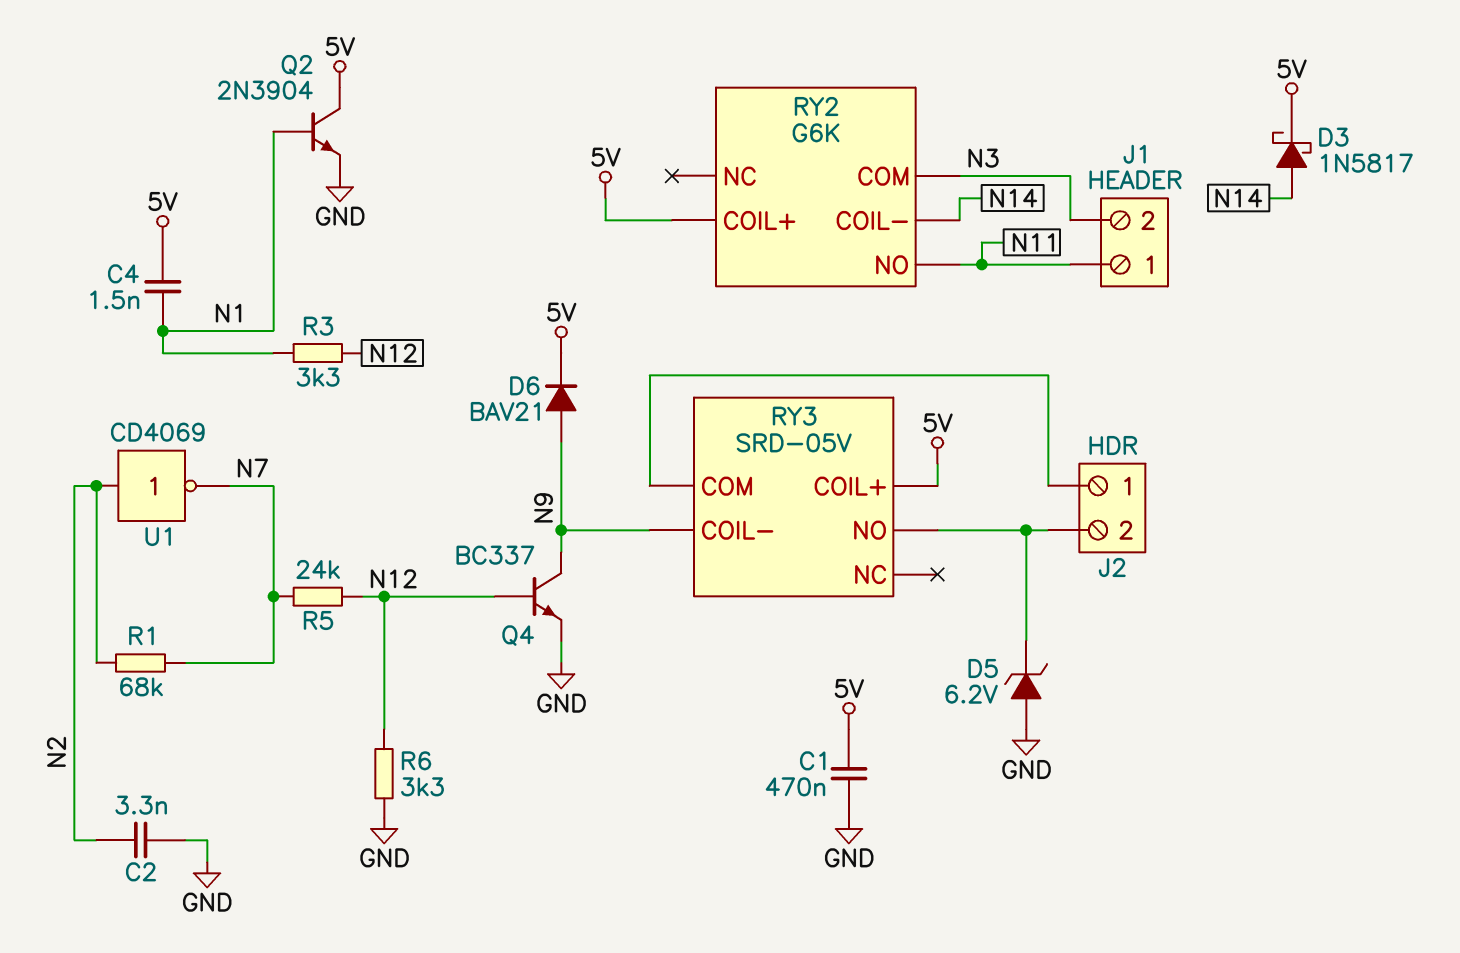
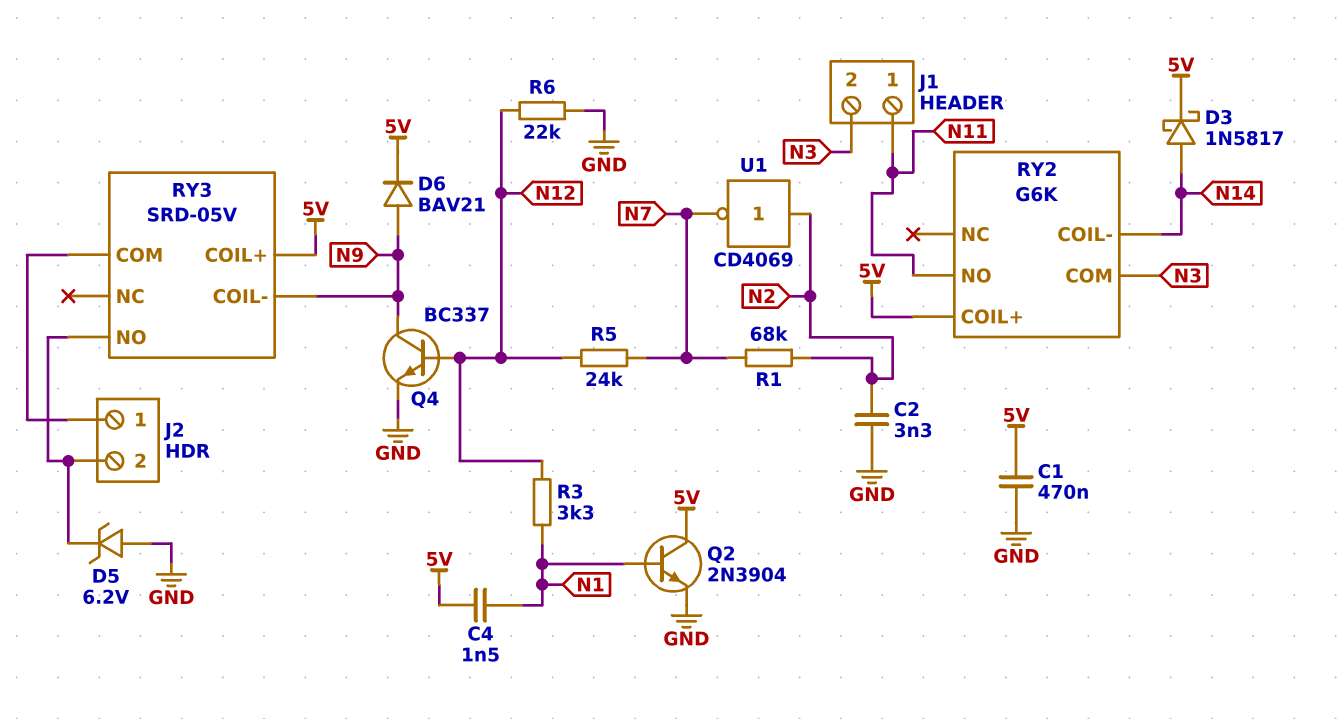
R6: 3.3k (GND, N12) -> 22k (GND, N12)

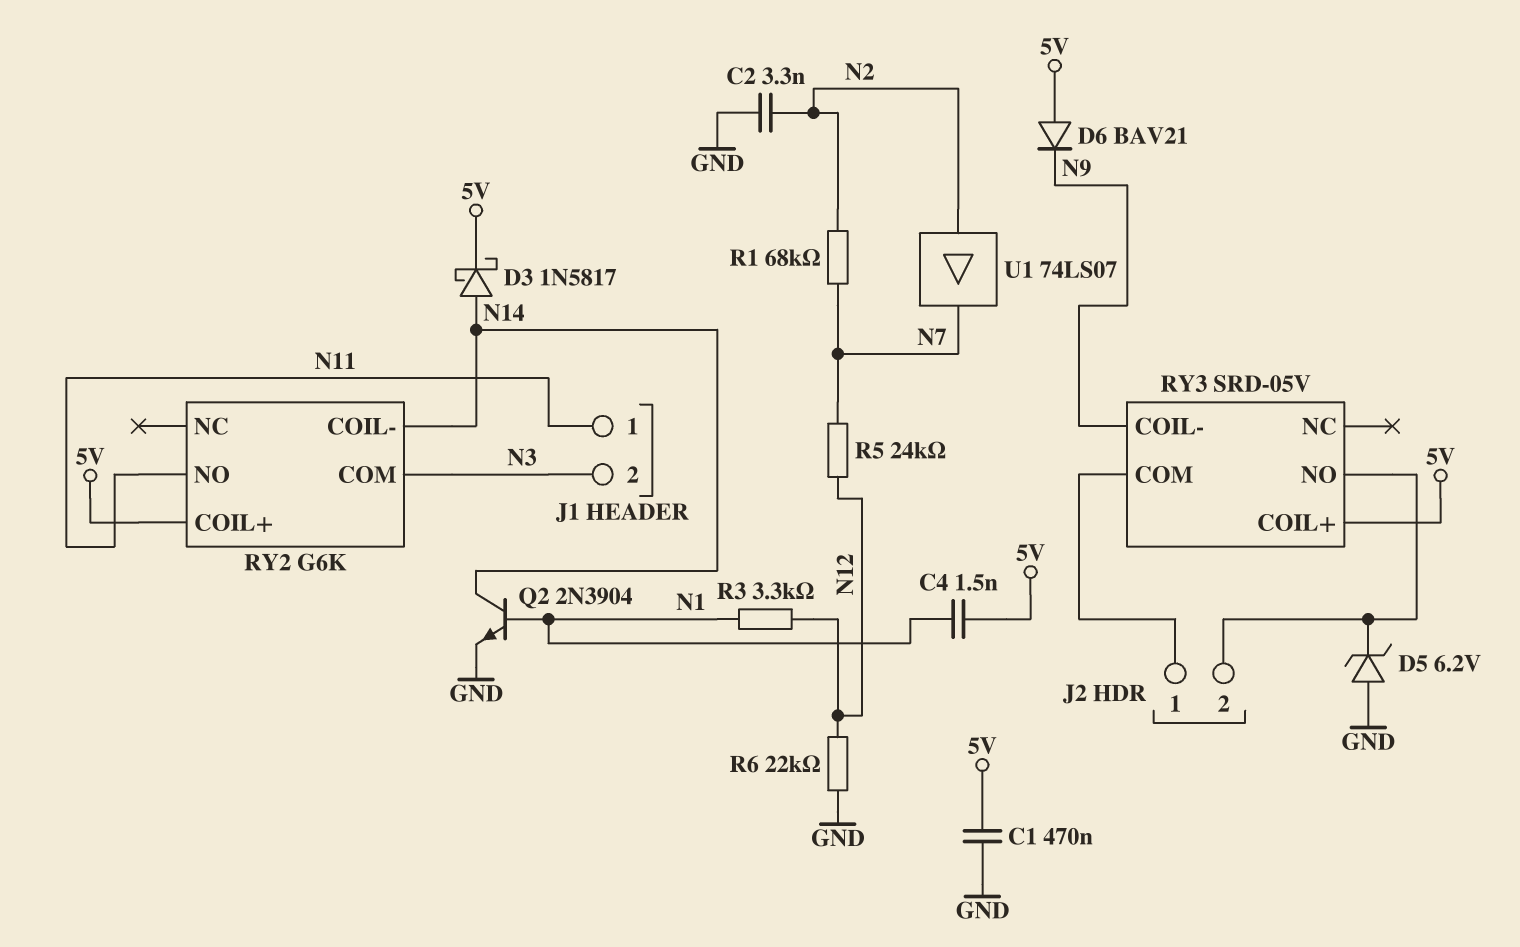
D6: diode BAV21 (A N9, K 5V) -> diode BAV21 (A 5V, K N9)
Q2: NPN 2N3904 (B N1, C 5V, E GND) -> NPN 2N3904 (B N1, C N14, E GND)
Q4: NPN BC337 (B N12, C N9, E GND) -> none
U1: NOT CD4069 (in N2, out N7) -> buffer 74LS07 (in N2, out N7)

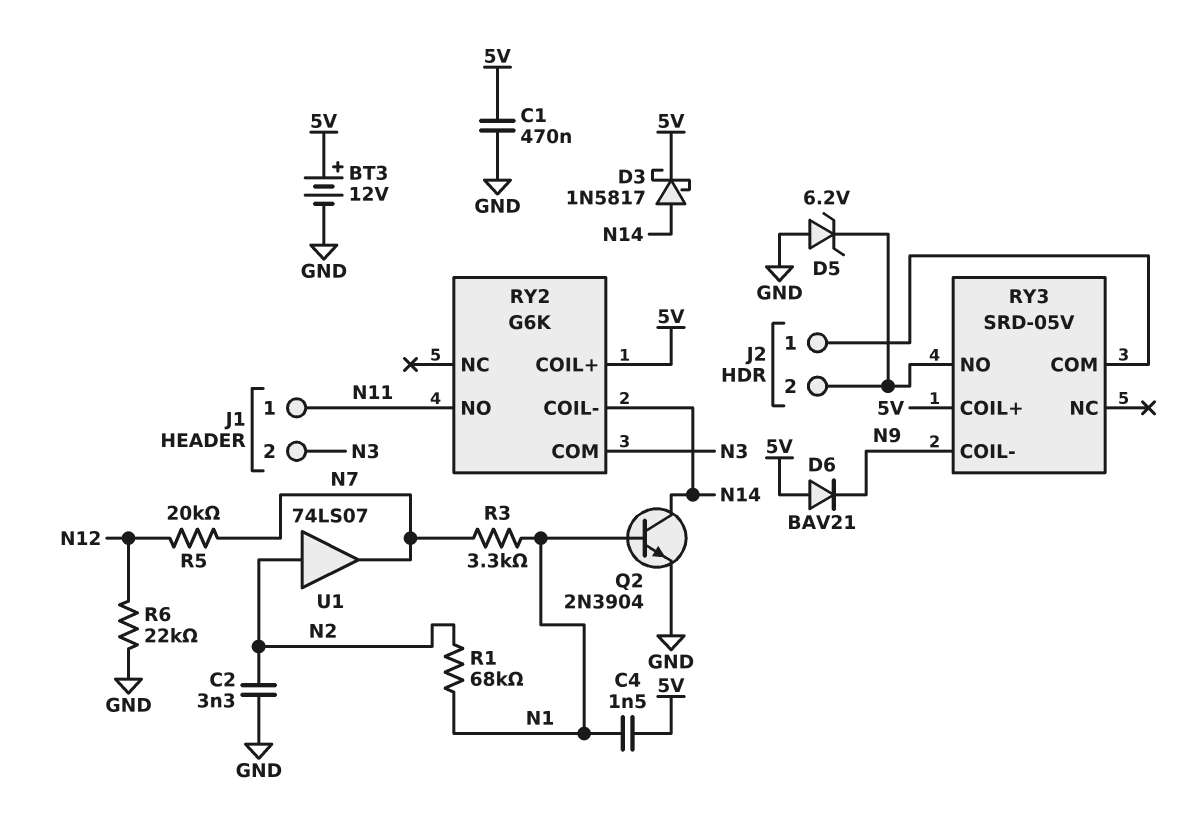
BT3: none -> 12V (plus 5V, minus GND)
R1: 68k (N2, N7) -> 68k (N1, N2)
R3: 3.3k (N1, N12) -> 3.3k (N1, N7)
R5: 24k (N7, N12) -> 20k (N7, N12)

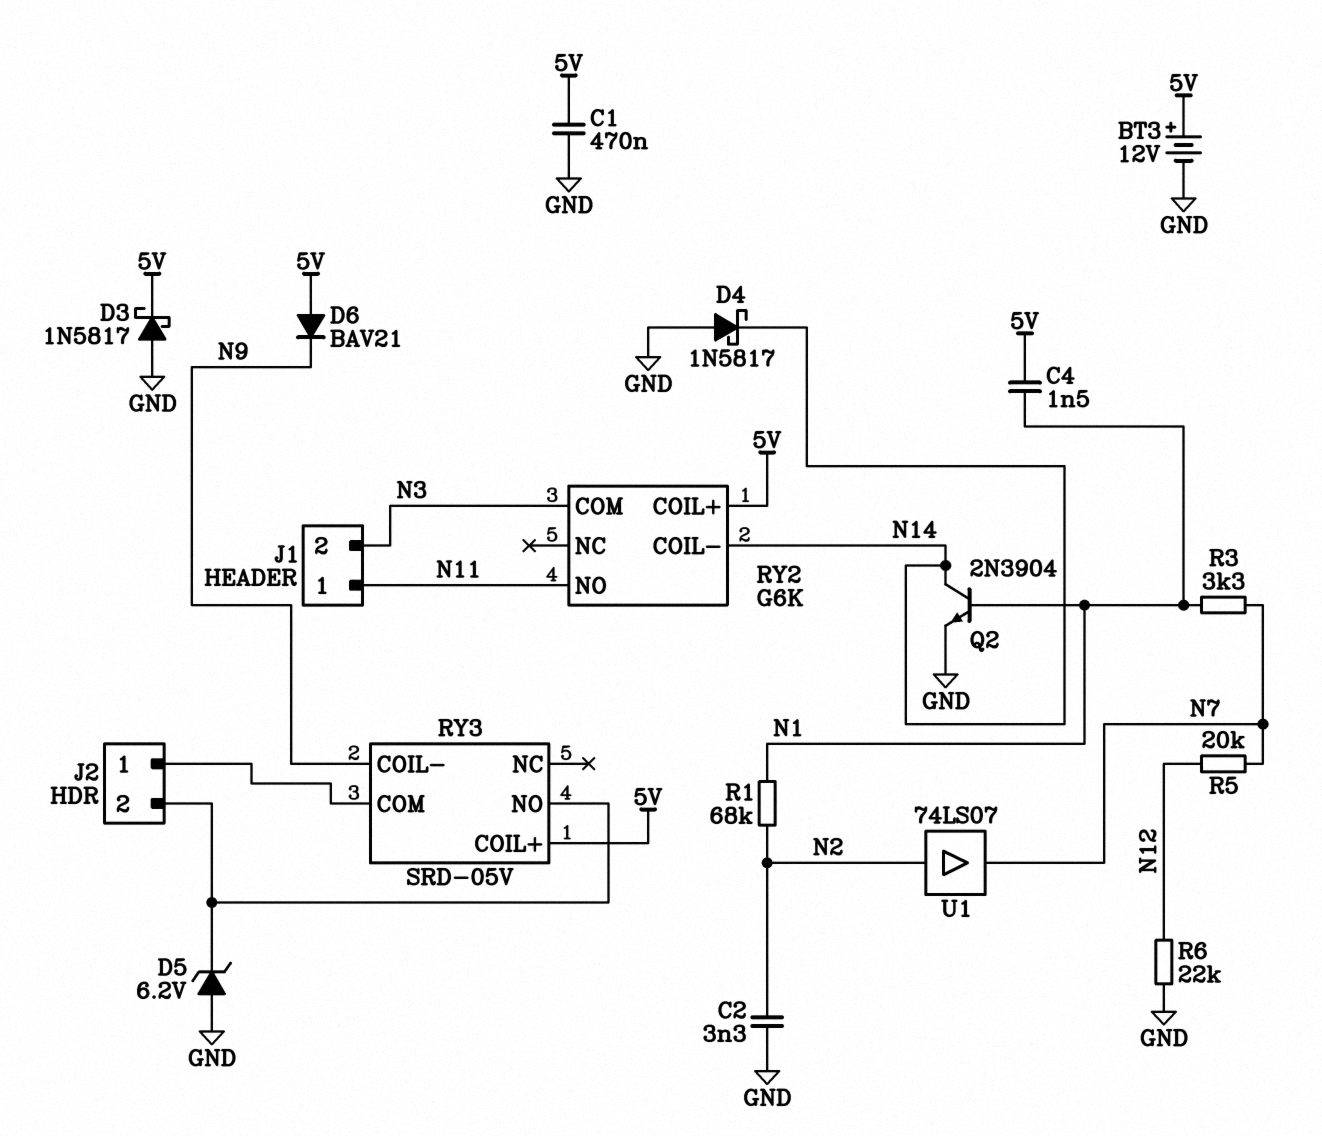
D3: schottky 1N5817 (A N14, K 5V) -> schottky 1N5817 (A GND, K 5V)
D4: none -> schottky 1N5817 (A GND, K N14)

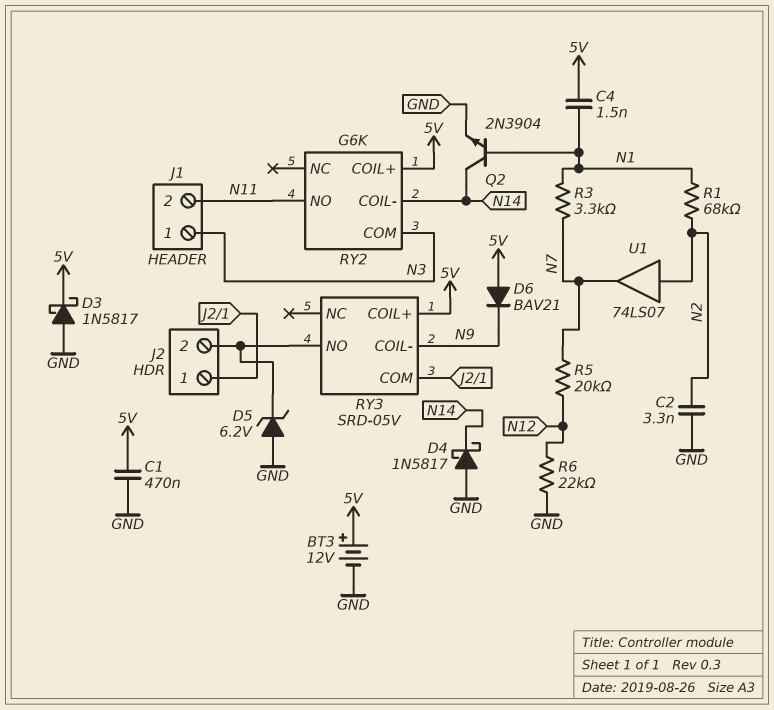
J1 pin 1: N11 -> N3
J1 pin 2: N3 -> N11

